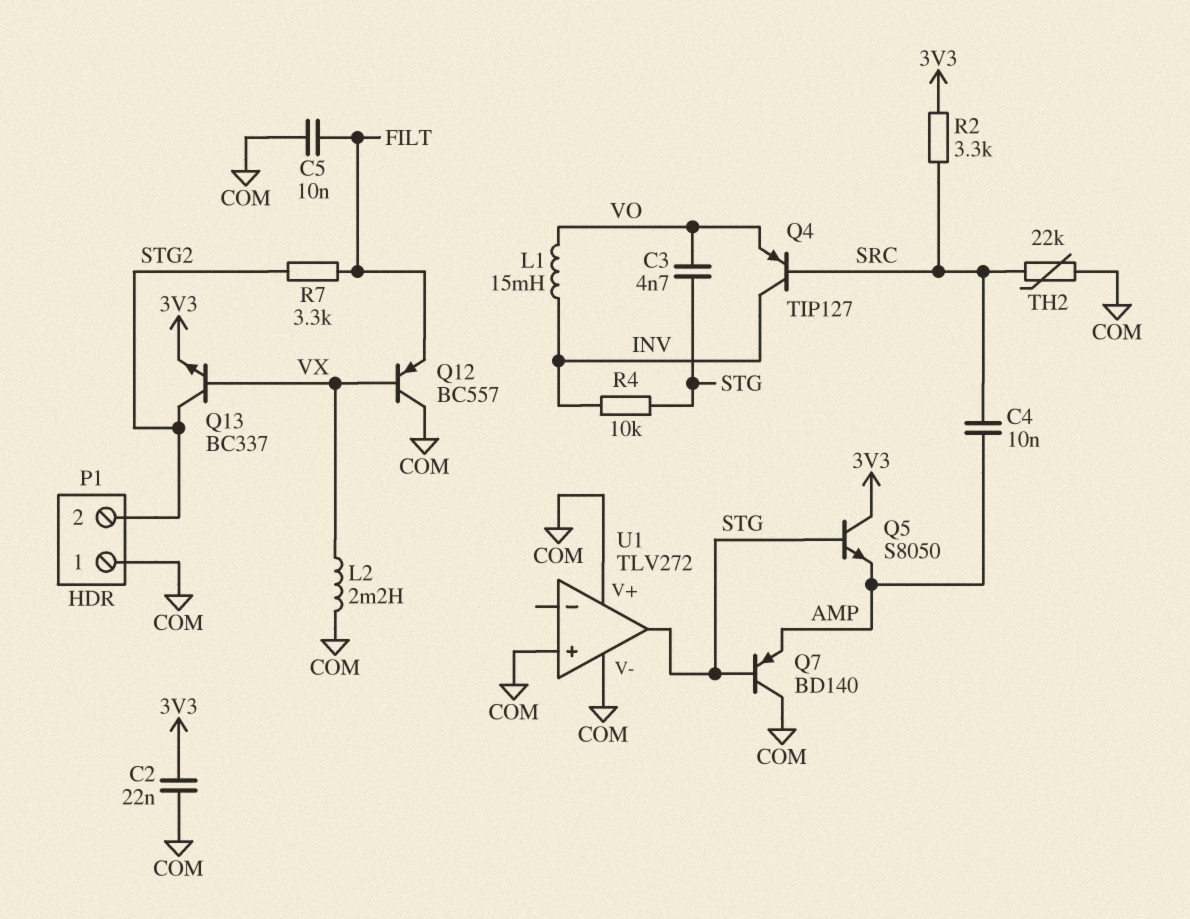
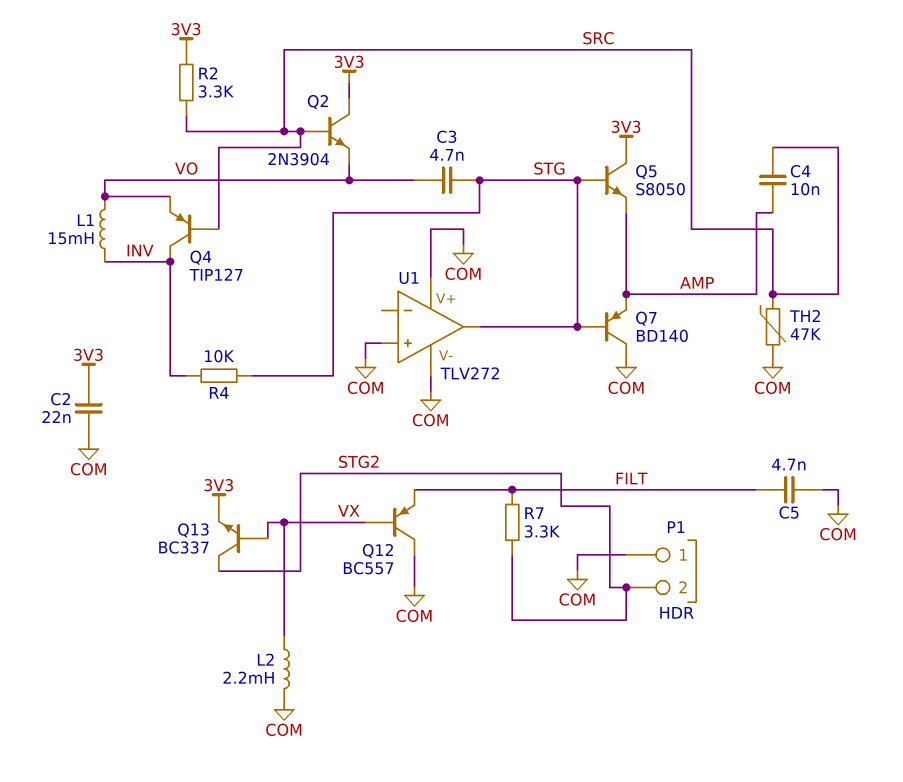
C5: 10nF (COM, FILT) -> 4.7nF (COM, FILT)
Q2: none -> NPN 2N3904 (B SRC, C 3V3, E VO)
TH2: 22k (COM, SRC) -> 47k (COM, SRC)

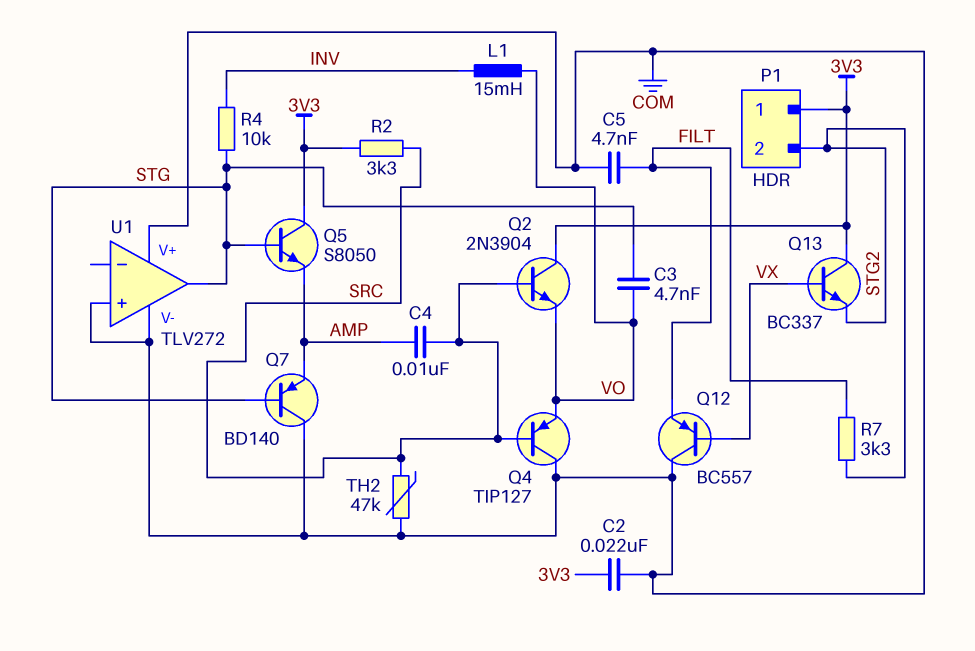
L2: 2.2mH (COM, VX) -> none
P1 pin 1: COM -> 3V3
Q4: PNP TIP127 (B SRC, C INV, E VO) -> PNP TIP127 (B SRC, C COM, E VO)
Q13: NPN BC337 (B VX, C STG2, E 3V3) -> NPN BC337 (B VX, C 3V3, E STG2)

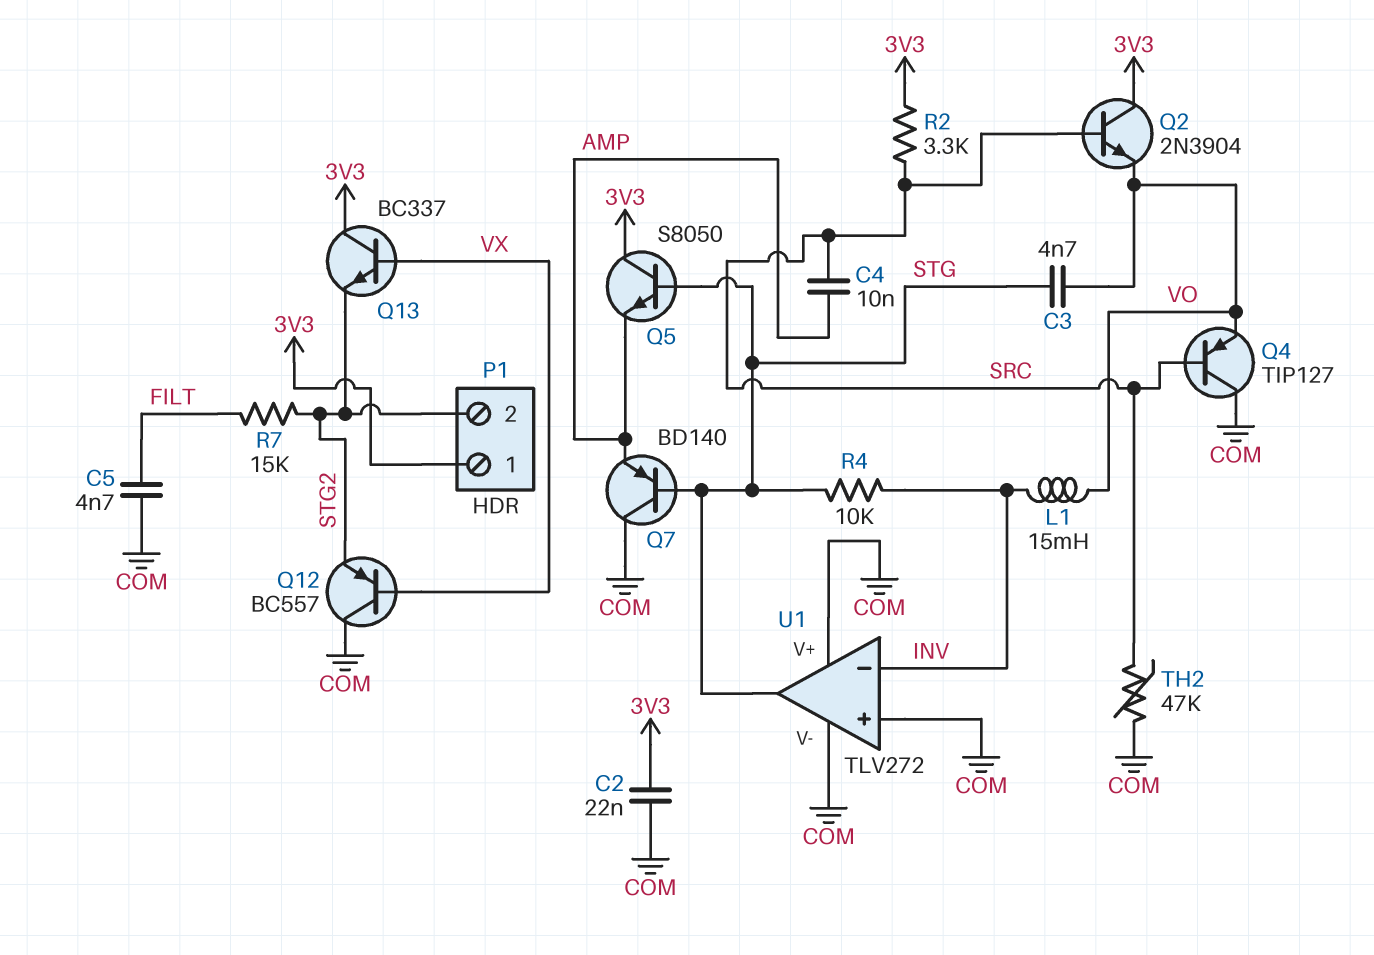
Q12: PNP BC557 (B VX, C COM, E FILT) -> PNP BC557 (B VX, C COM, E STG2)
R7: 3.3k (FILT, STG2) -> 15k (FILT, STG2)
U1 pin in-: none -> INV

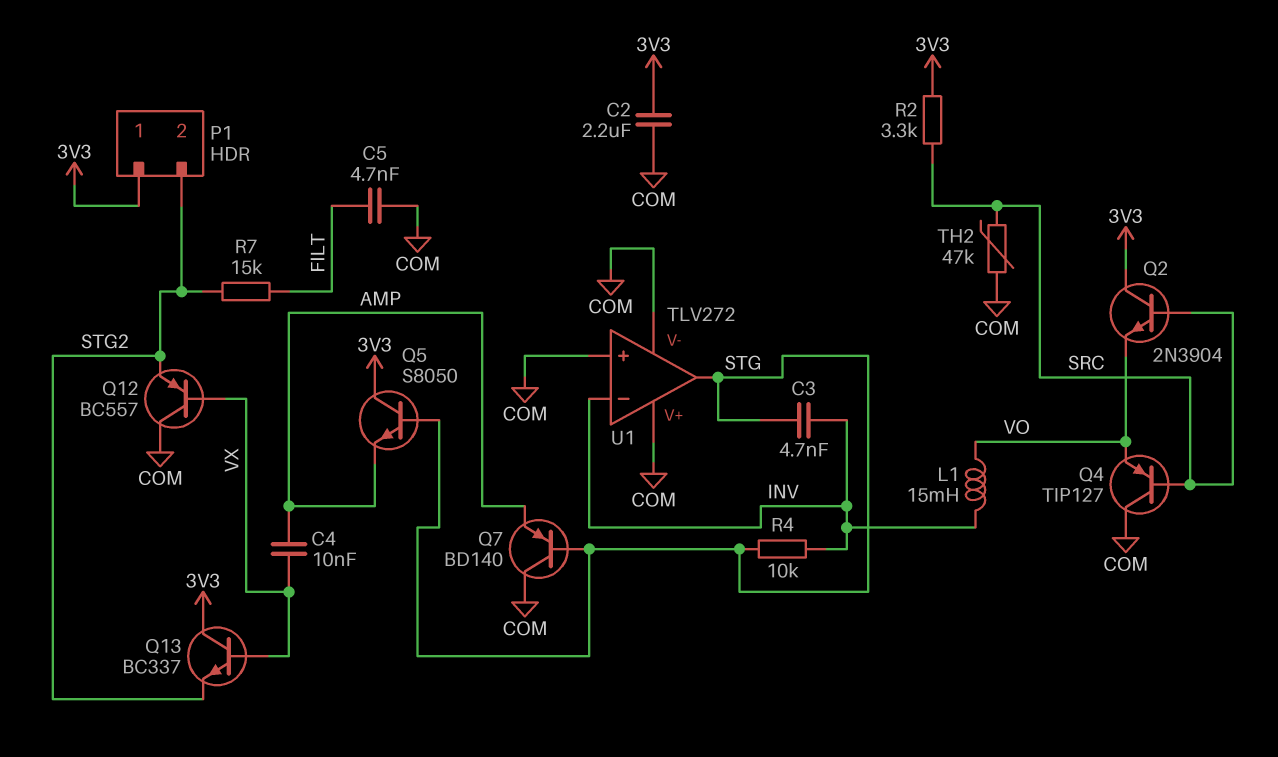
C2: 22nF (3V3, COM) -> 2.2uF (3V3, COM)
C3: 4.7nF (STG, VO) -> 4.7nF (INV, STG)
C4: 10nF (AMP, SRC) -> 10nF (AMP, VX)

